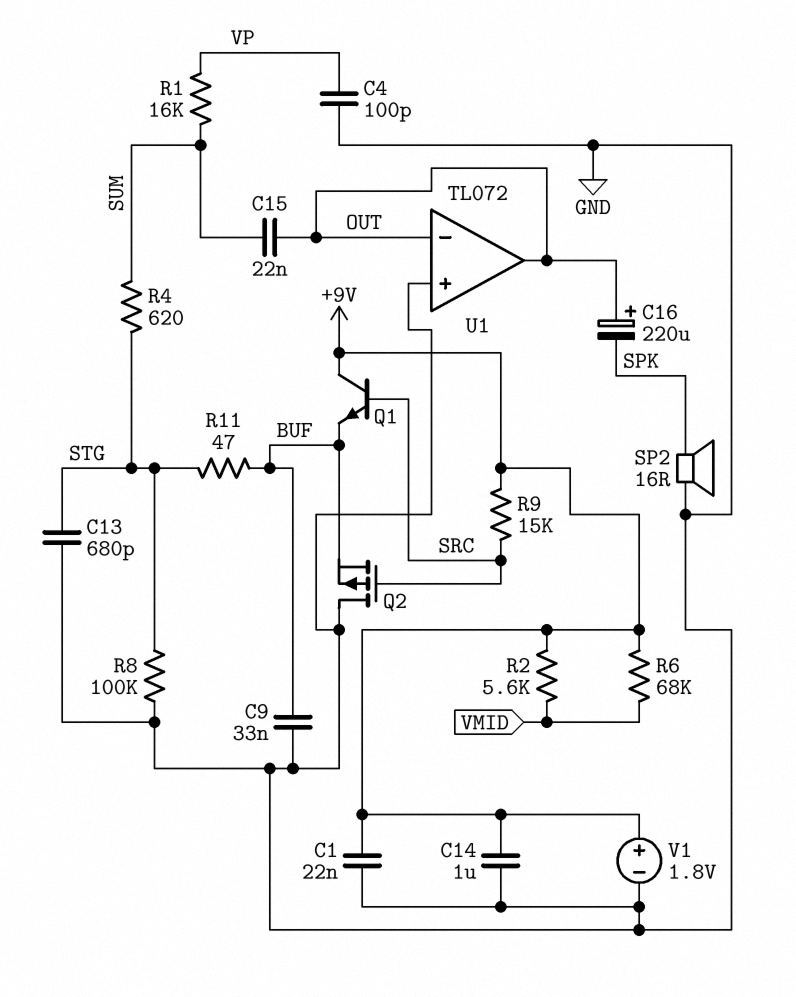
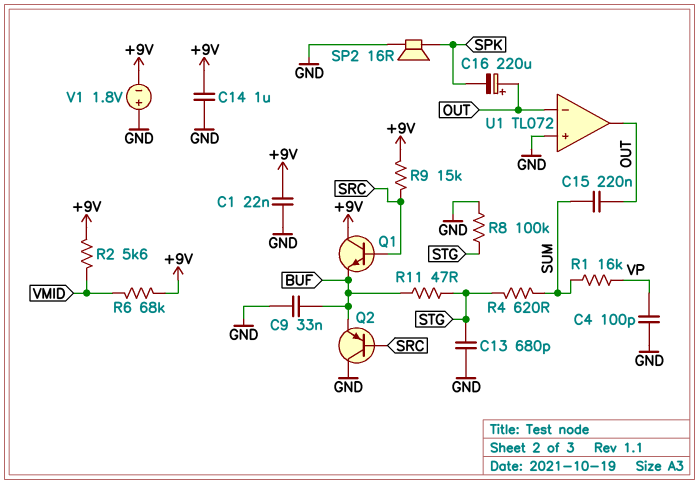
C15: 22nF (OUT, SUM) -> 220nF (OUT, SUM)
Q2: PMOS (G SRC, D GND, S BUF) -> PNP (B SRC, C GND, E BUF)
V1: 1.8V (plus +9V, minus GND) -> 1.8V (plus GND, minus +9V)

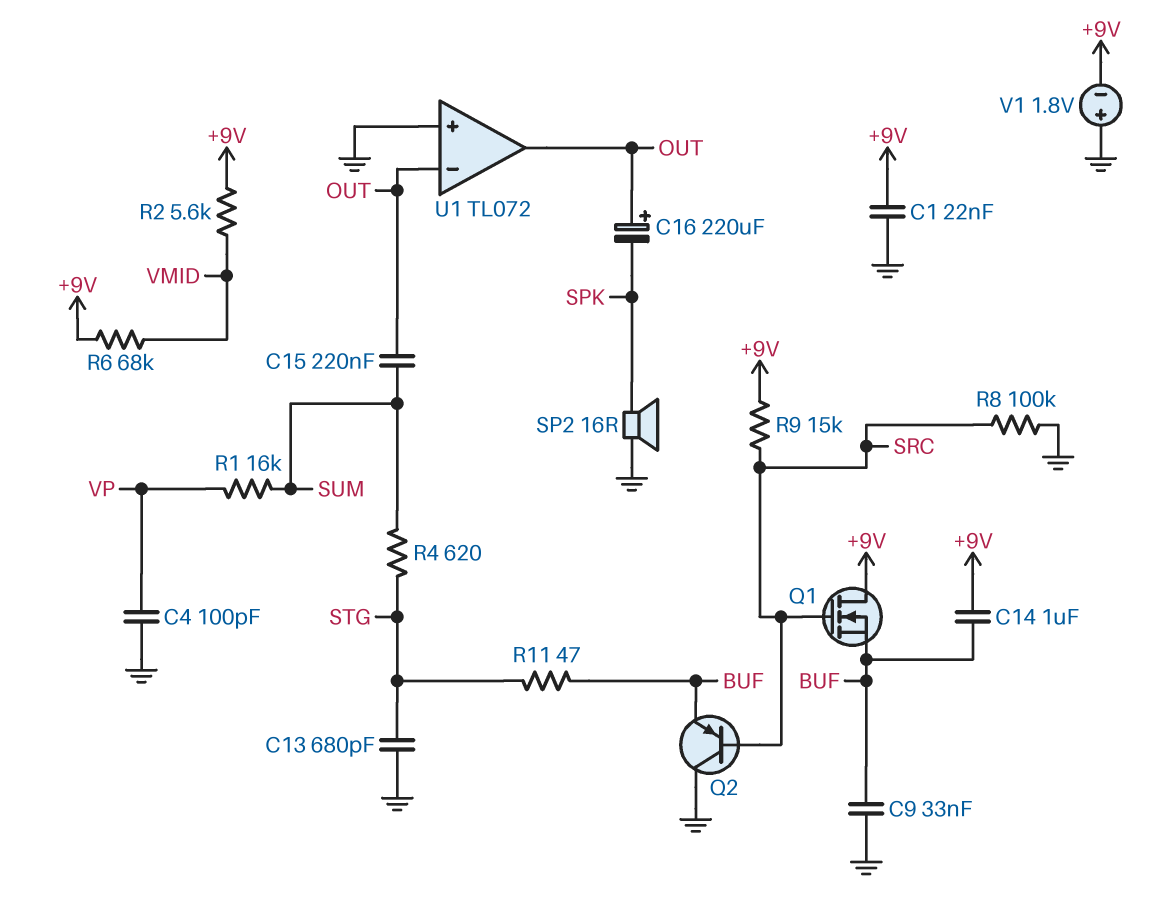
C14: 1uF (+9V, GND) -> 1uF (+9V, BUF)
Q1: NPN (B SRC, C +9V, E BUF) -> NMOS (G SRC, D +9V, S BUF)
R8: 100k (GND, STG) -> 100k (GND, SRC)

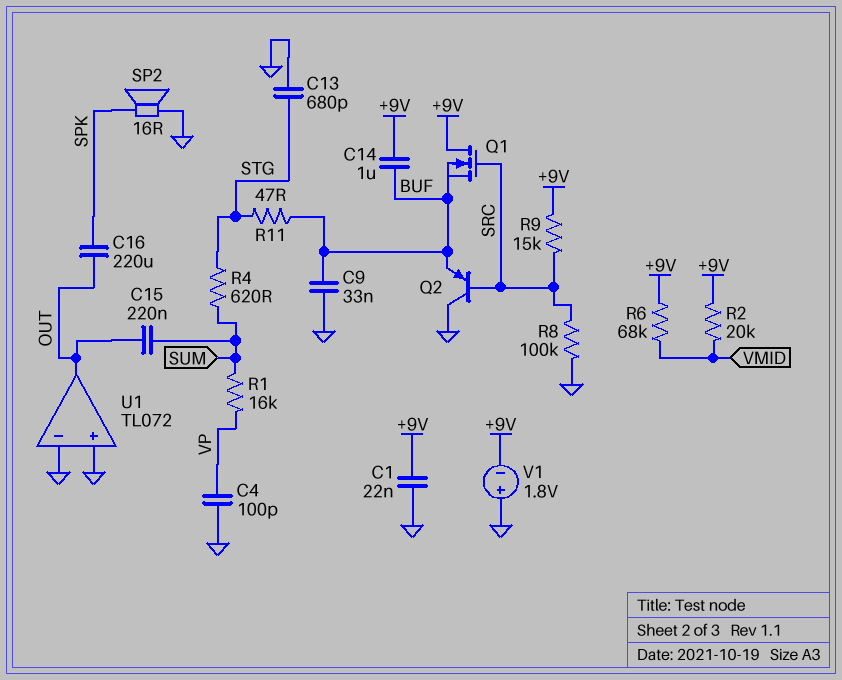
C16: 220uF (plus OUT, minus SPK) -> 220uF (OUT, SPK)
R2: 5.6k (+9V, VMID) -> 20k (+9V, VMID)
U1 pin in-: OUT -> GND

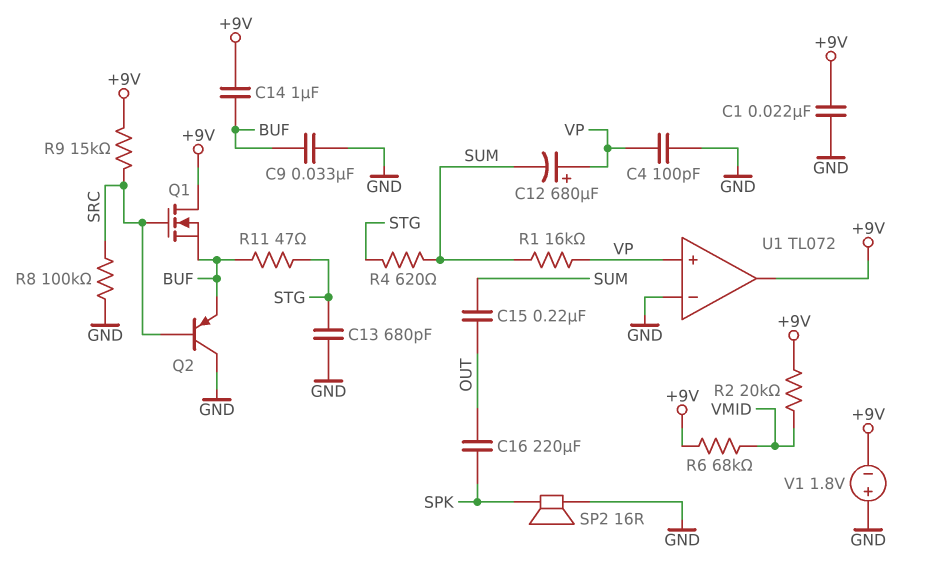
C12: none -> 680uF (plus VP, minus SUM)
U1 pin in+: GND -> VP
U1 pin out: OUT -> +9V

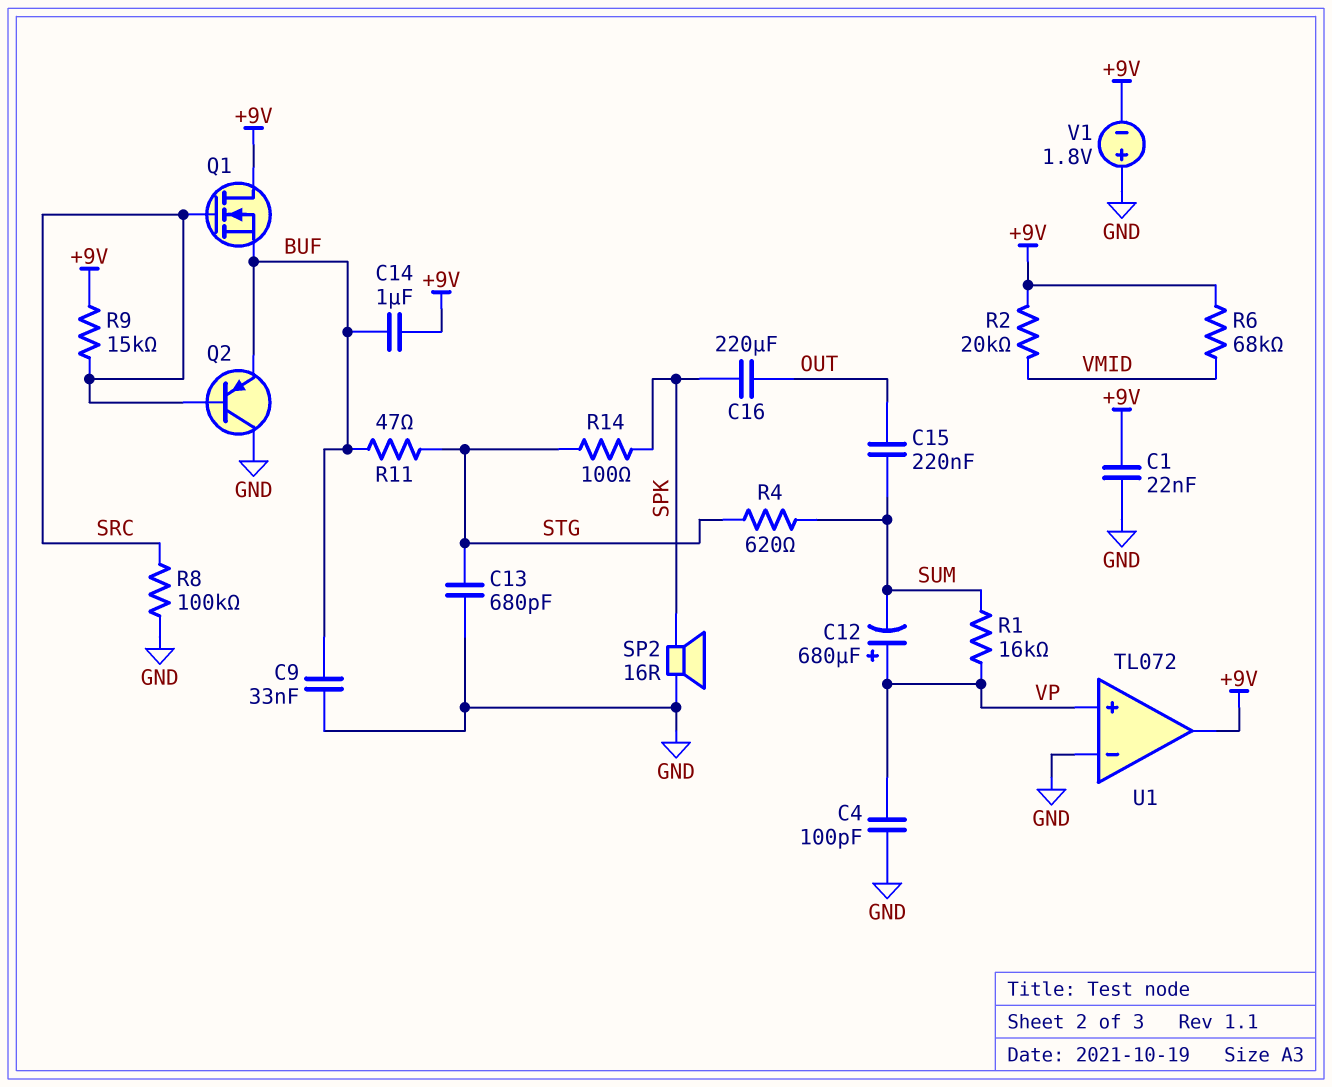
R14: none -> 100 (SPK, STG)

